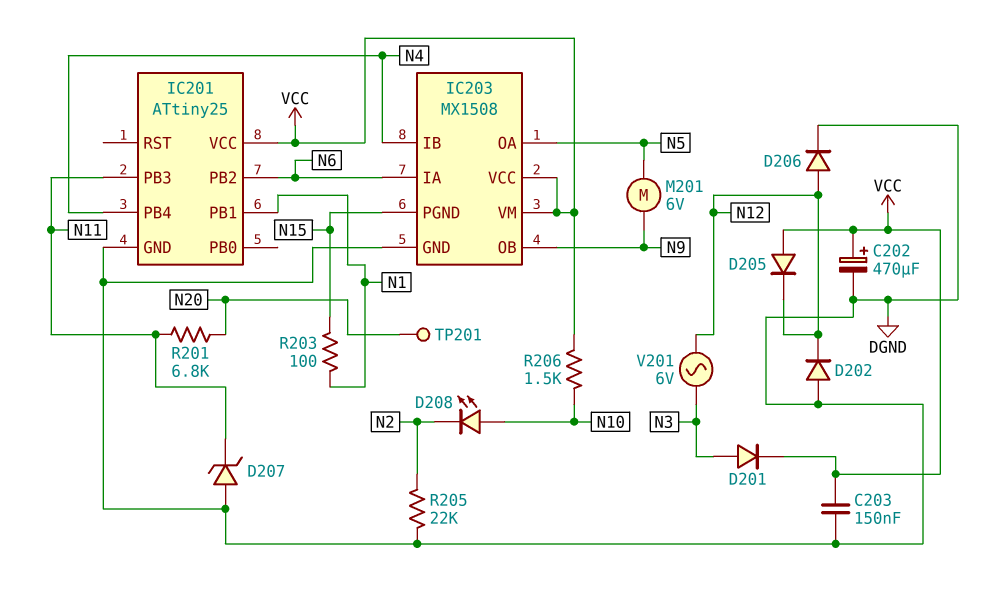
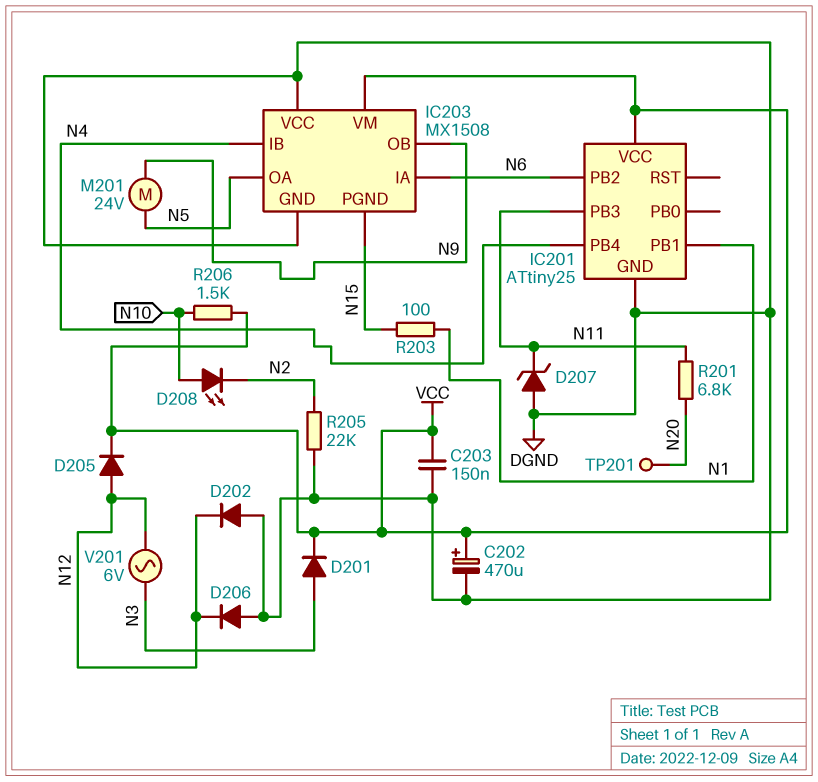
D205: diode (A VCC, K N12) -> diode (A N12, K VCC)
D206: diode (A N12, K DGND) -> diode (A DGND, K N12)
IC203 pin VCC: VCC -> DGND
M201: motor 6V (N5, N9) -> motor 24V (N5, N9)

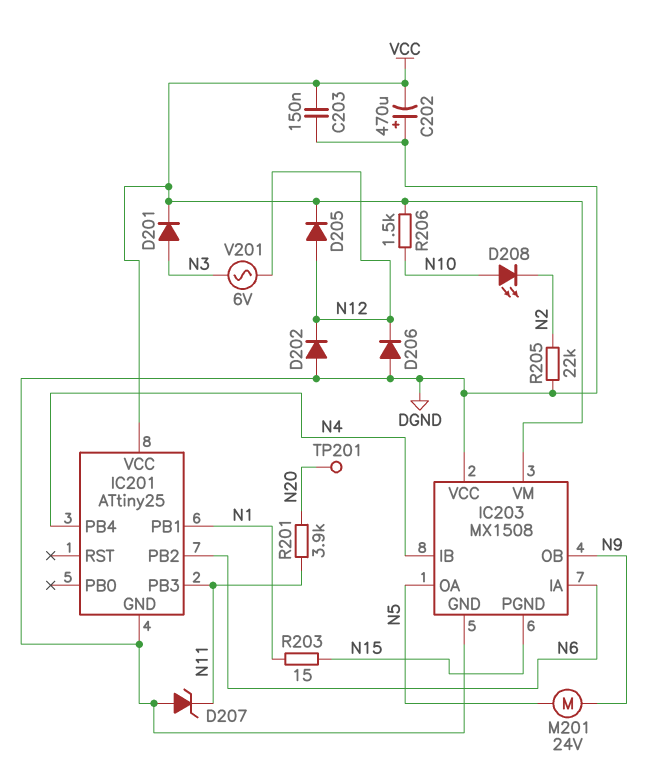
C202: 470uF (plus VCC, minus DGND) -> 470uF (plus DGND, minus VCC)
R201: 6.8k (N11, N20) -> 3.9k (N11, N20)
R203: 100 (N1, N15) -> 15 (N1, N15)

